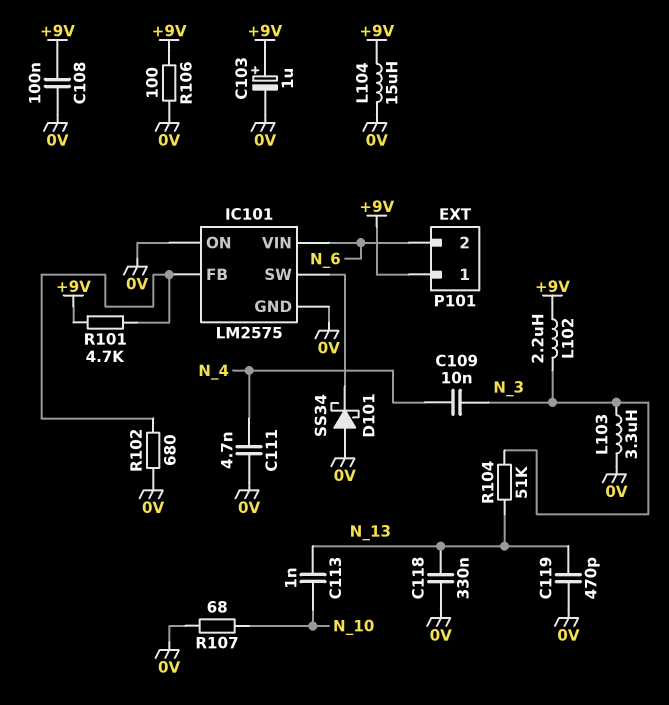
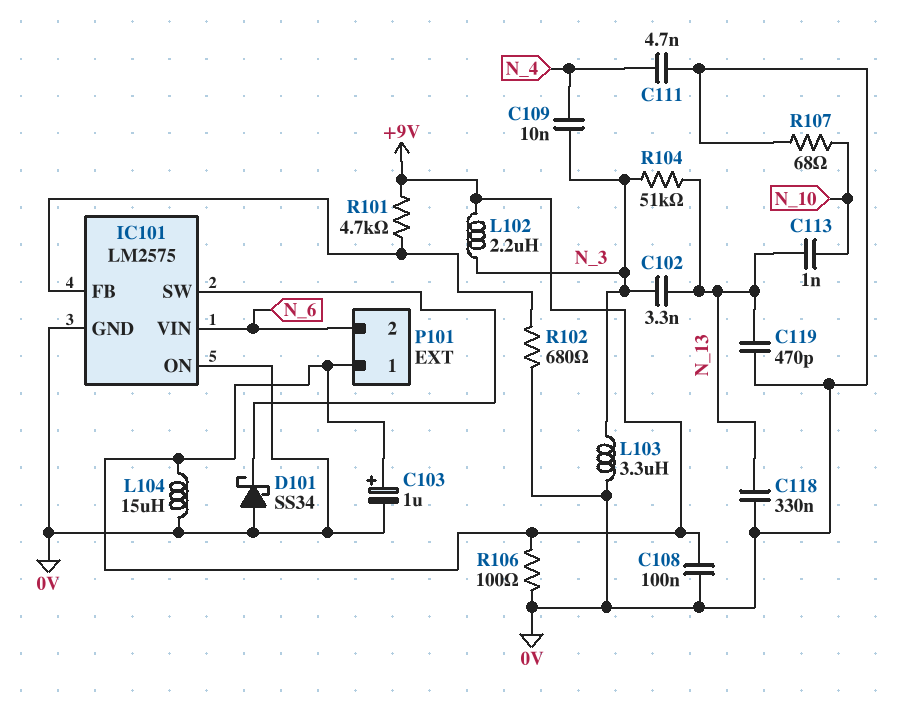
C102: none -> 3.3nF (N_3, N_13)

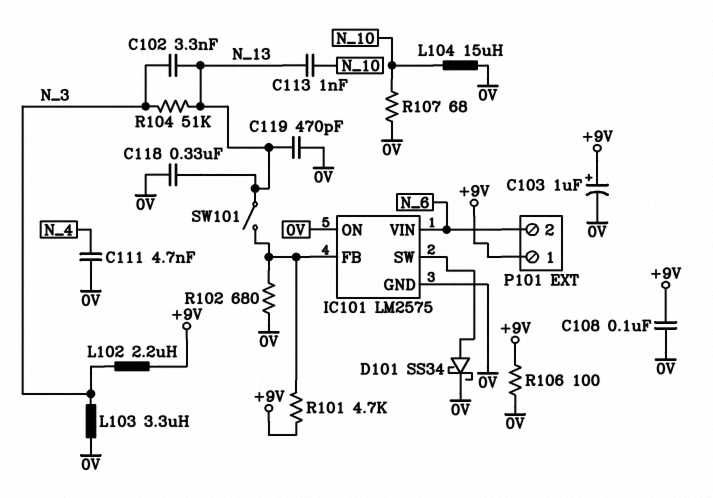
C109: 10nF (N_3, N_4) -> none
D101: schottky SS34 (A 0V, K IC101/SW) -> schottky SS34 (A IC101/SW, K 0V)
L104: 15uH (+9V, 0V) -> 15uH (0V, N_10)
SW101: none -> switch (IC101/FB, N_13)

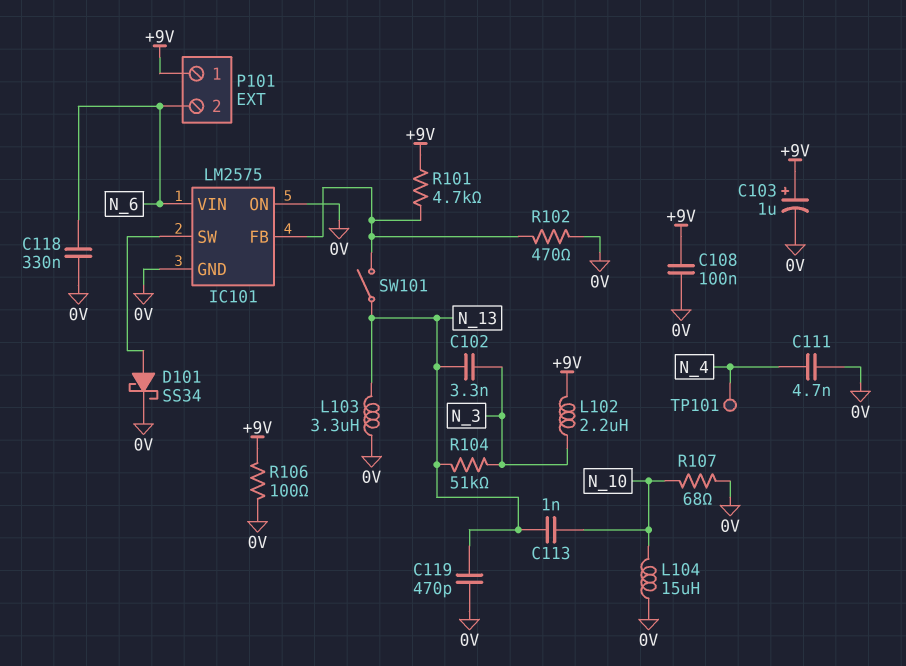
C118: 330nF (0V, N_13) -> 330nF (0V, N_6)
L103: 3.3uH (0V, N_3) -> 3.3uH (0V, N_13)
R102: 680 (0V, IC101/FB) -> 470 (0V, IC101/FB)
TP101: none -> test point (N_4)

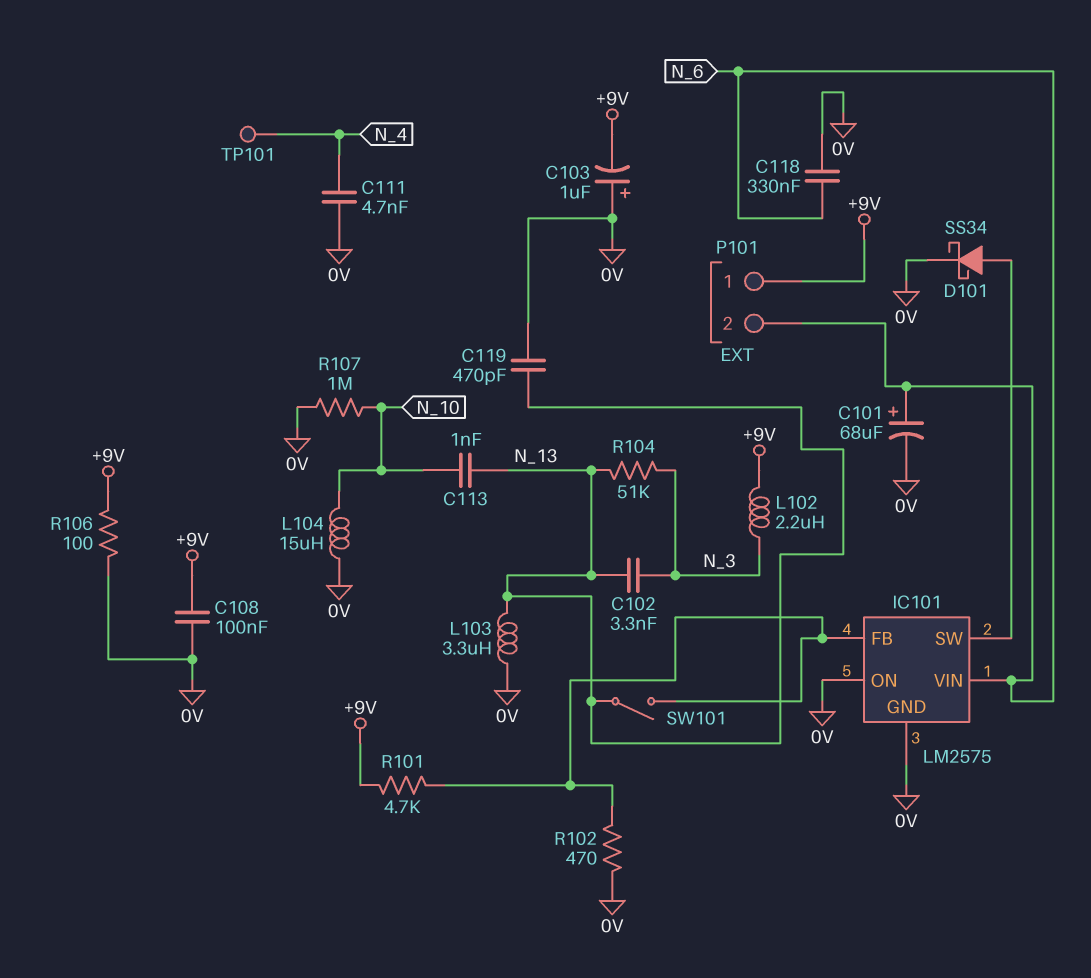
C101: none -> 68uF (plus N_6, minus 0V)
C103: 1uF (plus +9V, minus 0V) -> 1uF (plus 0V, minus +9V)
R107: 68 (0V, N_10) -> 1M (0V, N_10)

